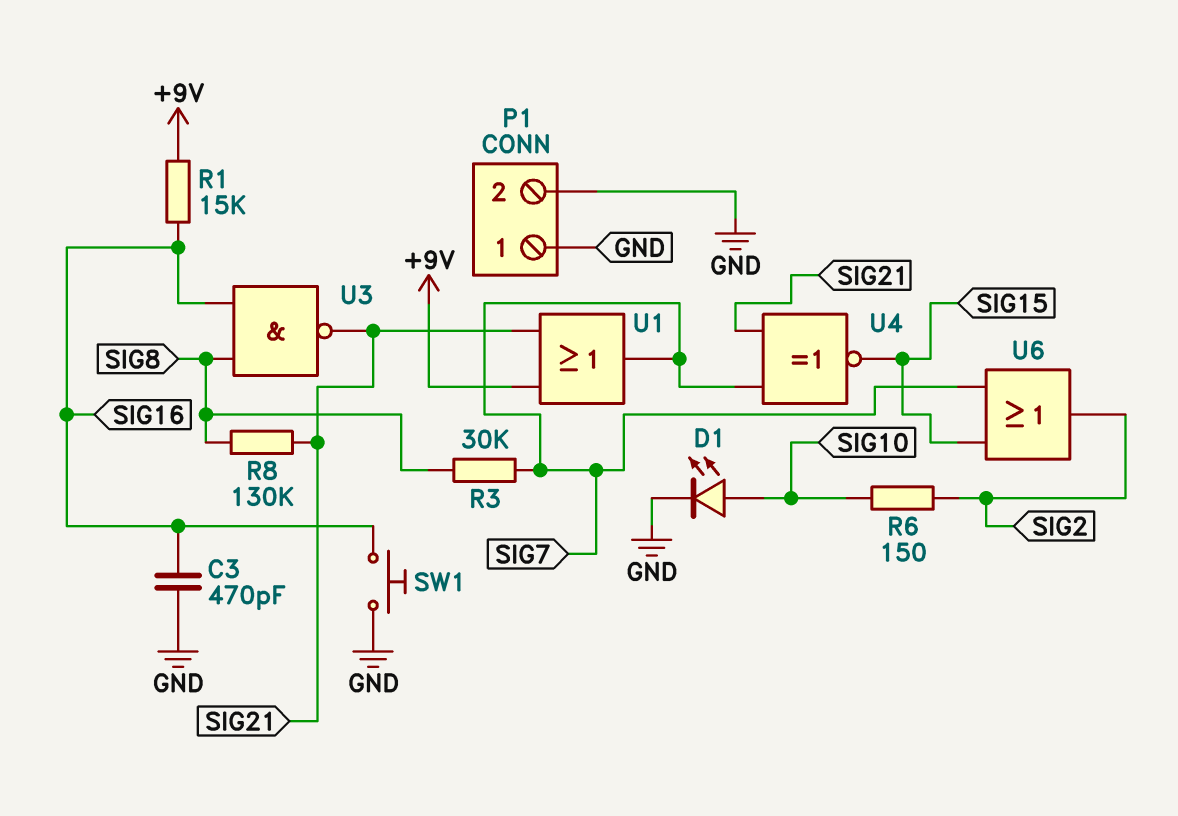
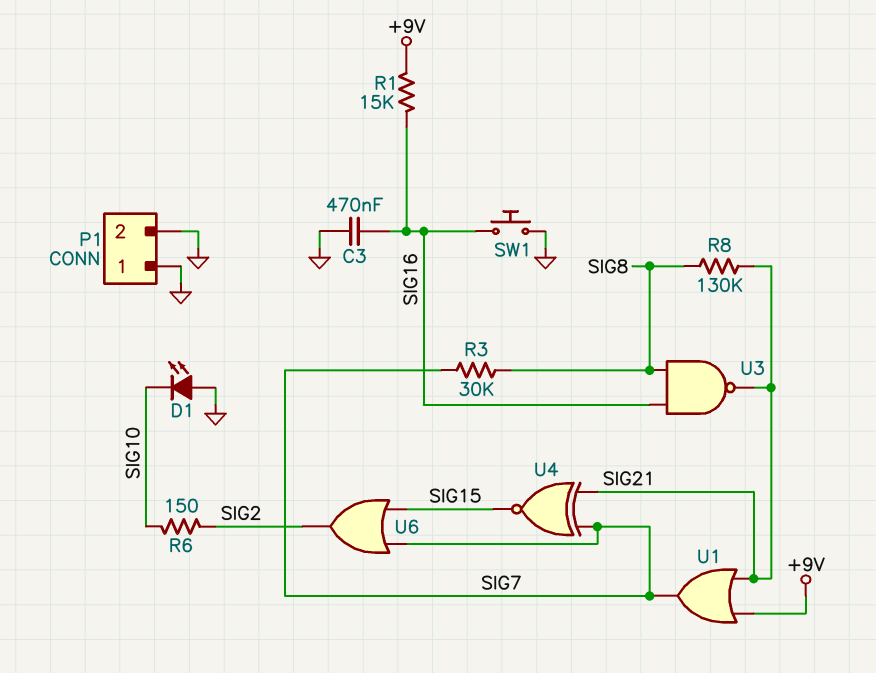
C3: 470pF (GND, SIG16) -> 470nF (GND, SIG16)
D1: LED (A SIG10, K GND) -> LED (A GND, K SIG10)

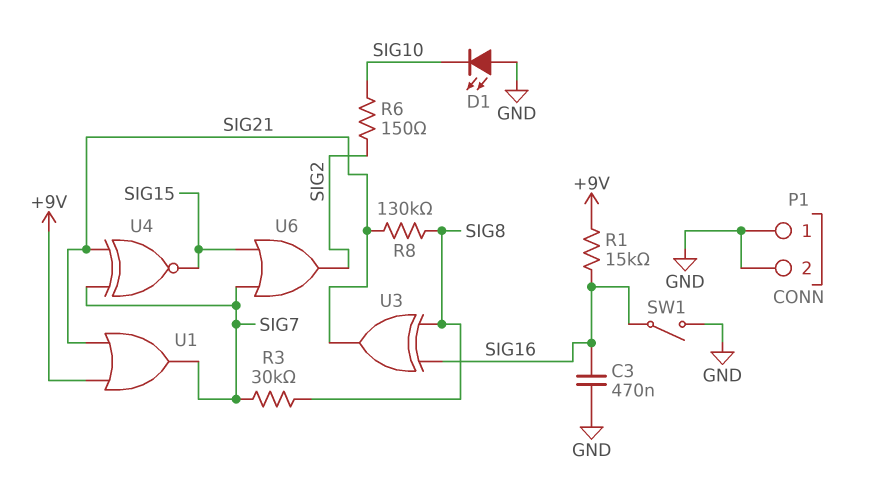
SW1: button (GND, SIG16) -> switch (GND, SIG16)
U3: NAND (in SIG8, in SIG16, out SIG21) -> XOR (in SIG8, in SIG16, out SIG21)

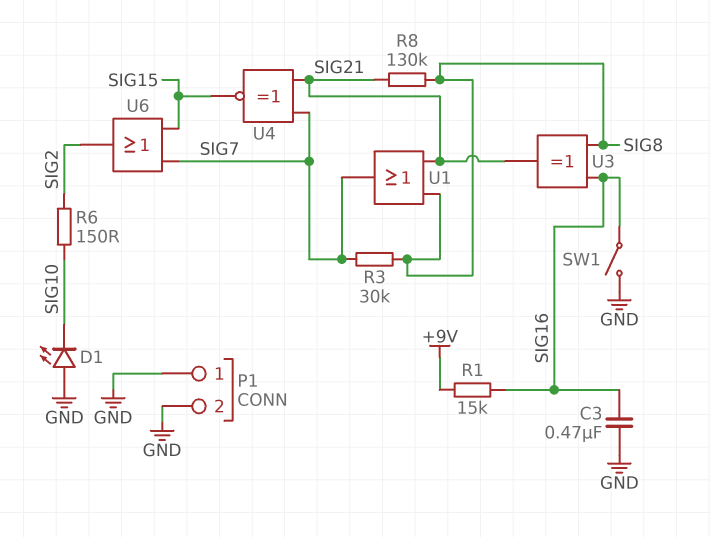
U1: OR (in +9V, in SIG21, out SIG7) -> OR (in SIG8, in SIG21, out SIG7)

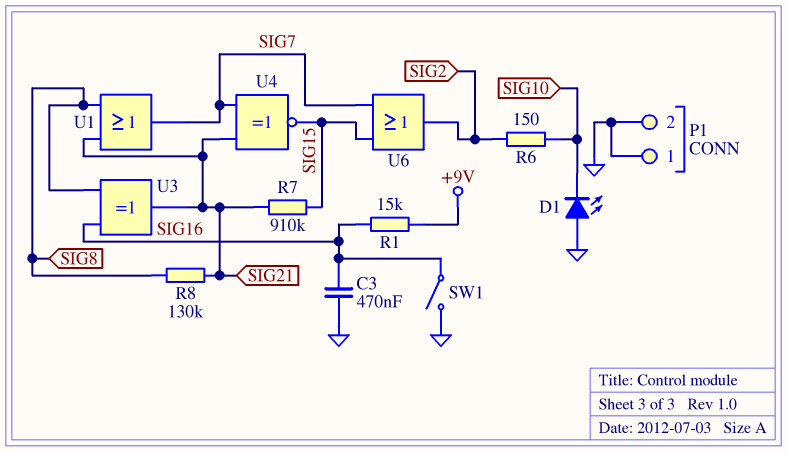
R3: 30k (SIG7, SIG8) -> none
R7: none -> 910k (SIG15, SIG21)

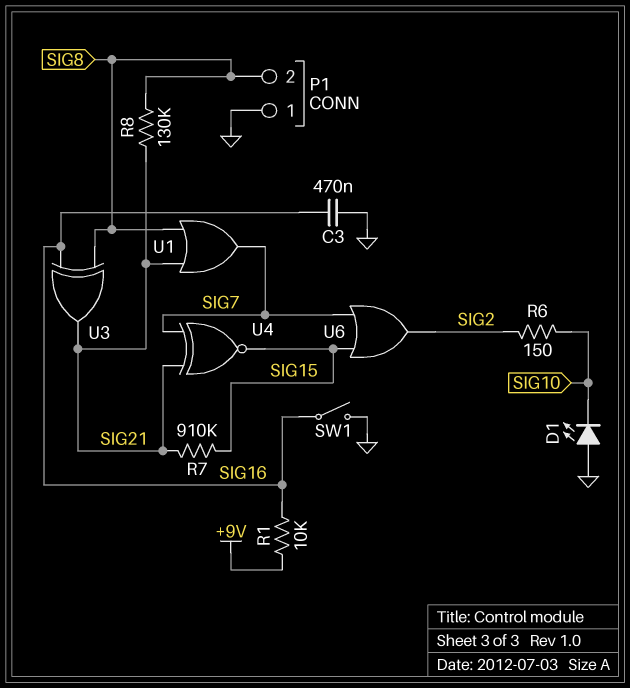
P1 pin 2: GND -> SIG8
R1: 15k (+9V, SIG16) -> 10k (+9V, SIG16)

